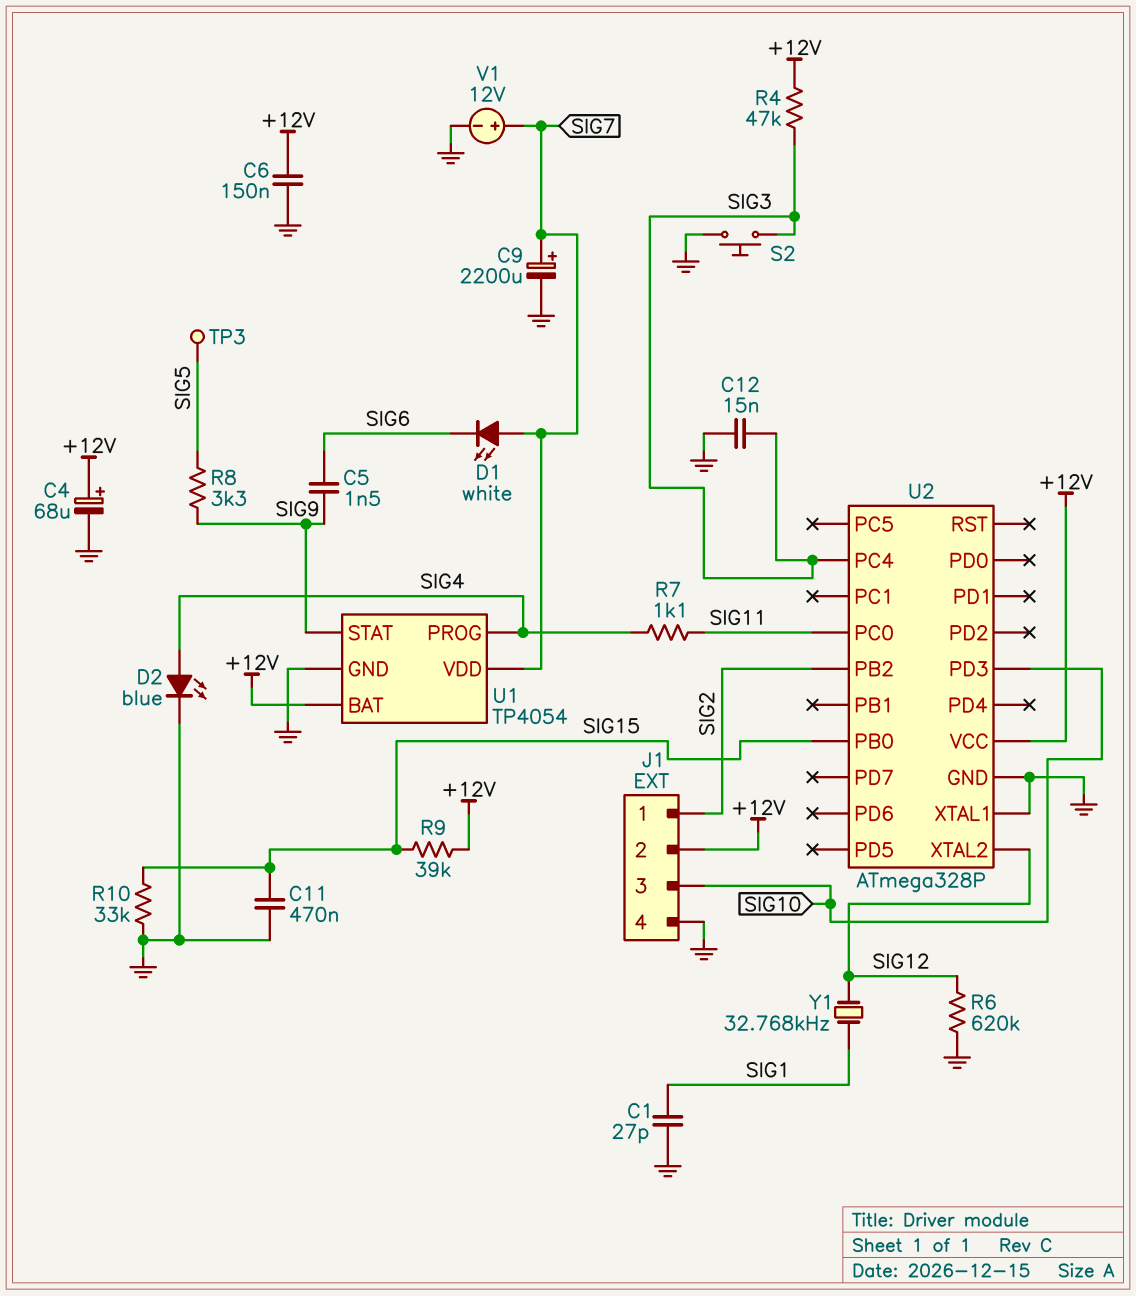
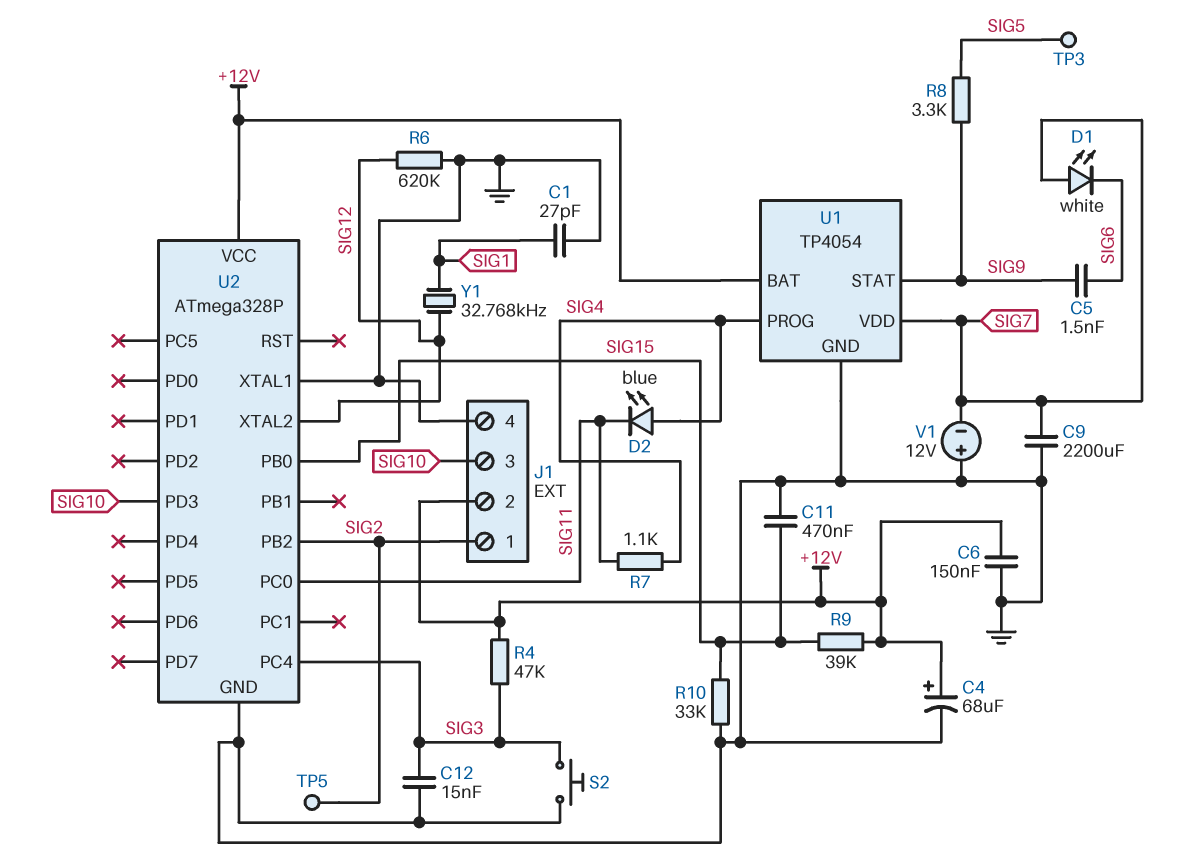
C9: 2200uF (plus SIG7, minus GND) -> 2200uF (GND, SIG7)
D2: LED blue (A SIG4, K GND) -> LED blue (A SIG4, K SIG11)
TP5: none -> test point (SIG2)
V1: 12V (plus SIG7, minus GND) -> 12V (plus GND, minus SIG7)

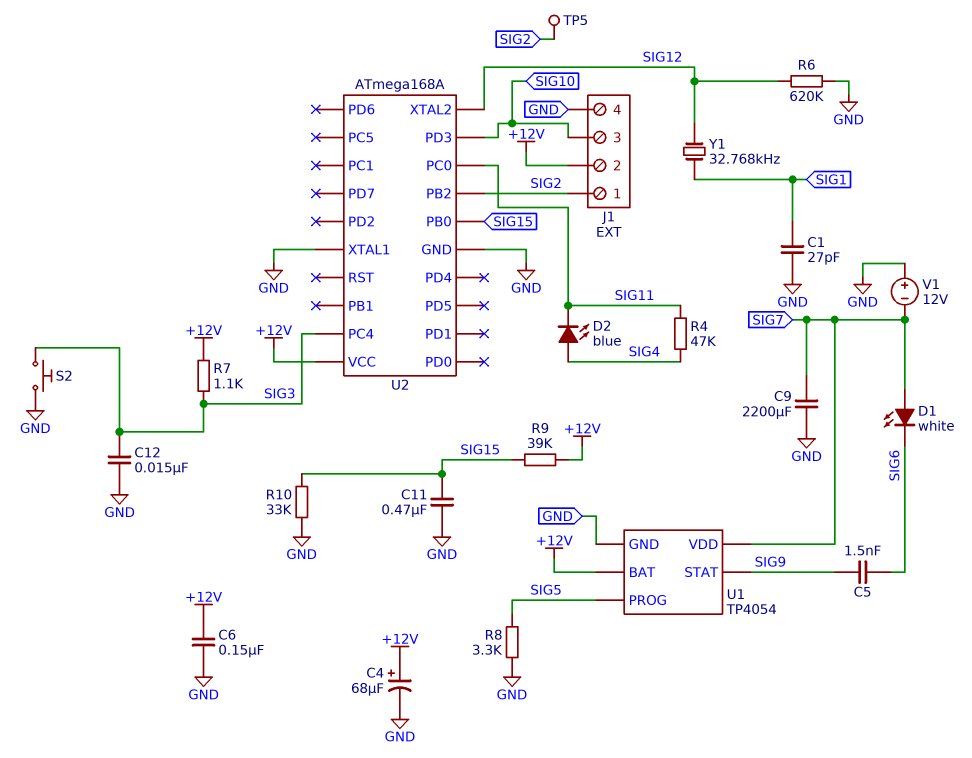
R4: 47k (+12V, SIG3) -> 47k (SIG4, SIG11)
R7: 1.1k (SIG4, SIG11) -> 1.1k (+12V, SIG3)
R8: 3.3k (SIG5, SIG9) -> 3.3k (GND, SIG5)
TP3: test point (SIG5) -> none
U1 pin PROG: SIG4 -> SIG5
U2: ATmega328P -> ATmega168A

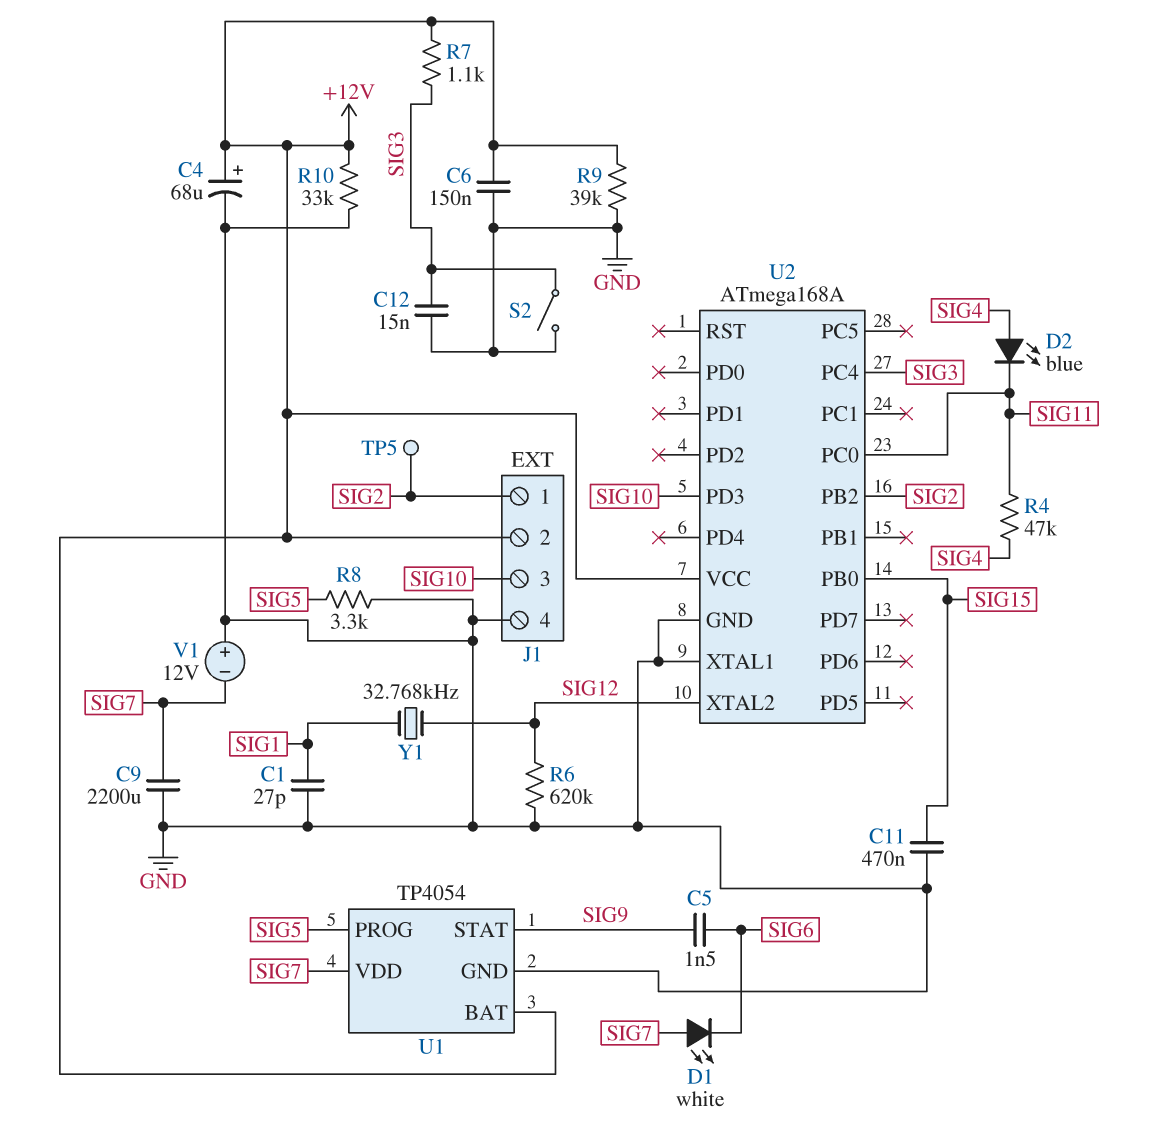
R9: 39k (+12V, SIG15) -> 39k (+12V, GND)
R10: 33k (GND, SIG15) -> 33k (+12V, GND)
S2: button (GND, SIG3) -> switch (GND, SIG3)

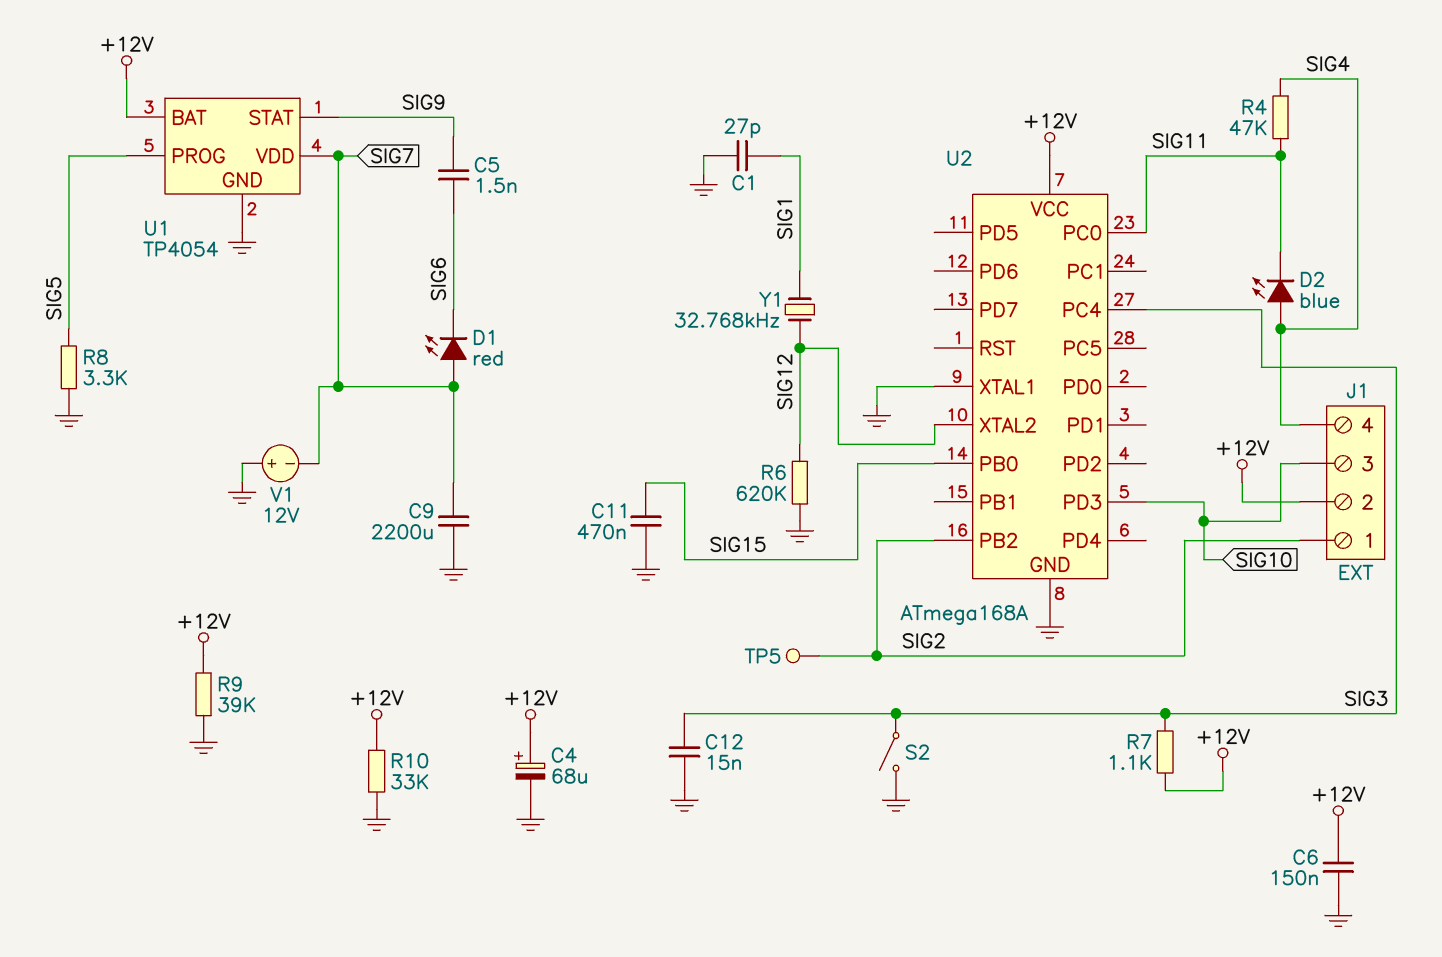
D1: LED white (A SIG7, K SIG6) -> LED red (A SIG7, K SIG6)
J1 pin 4: GND -> SIG4

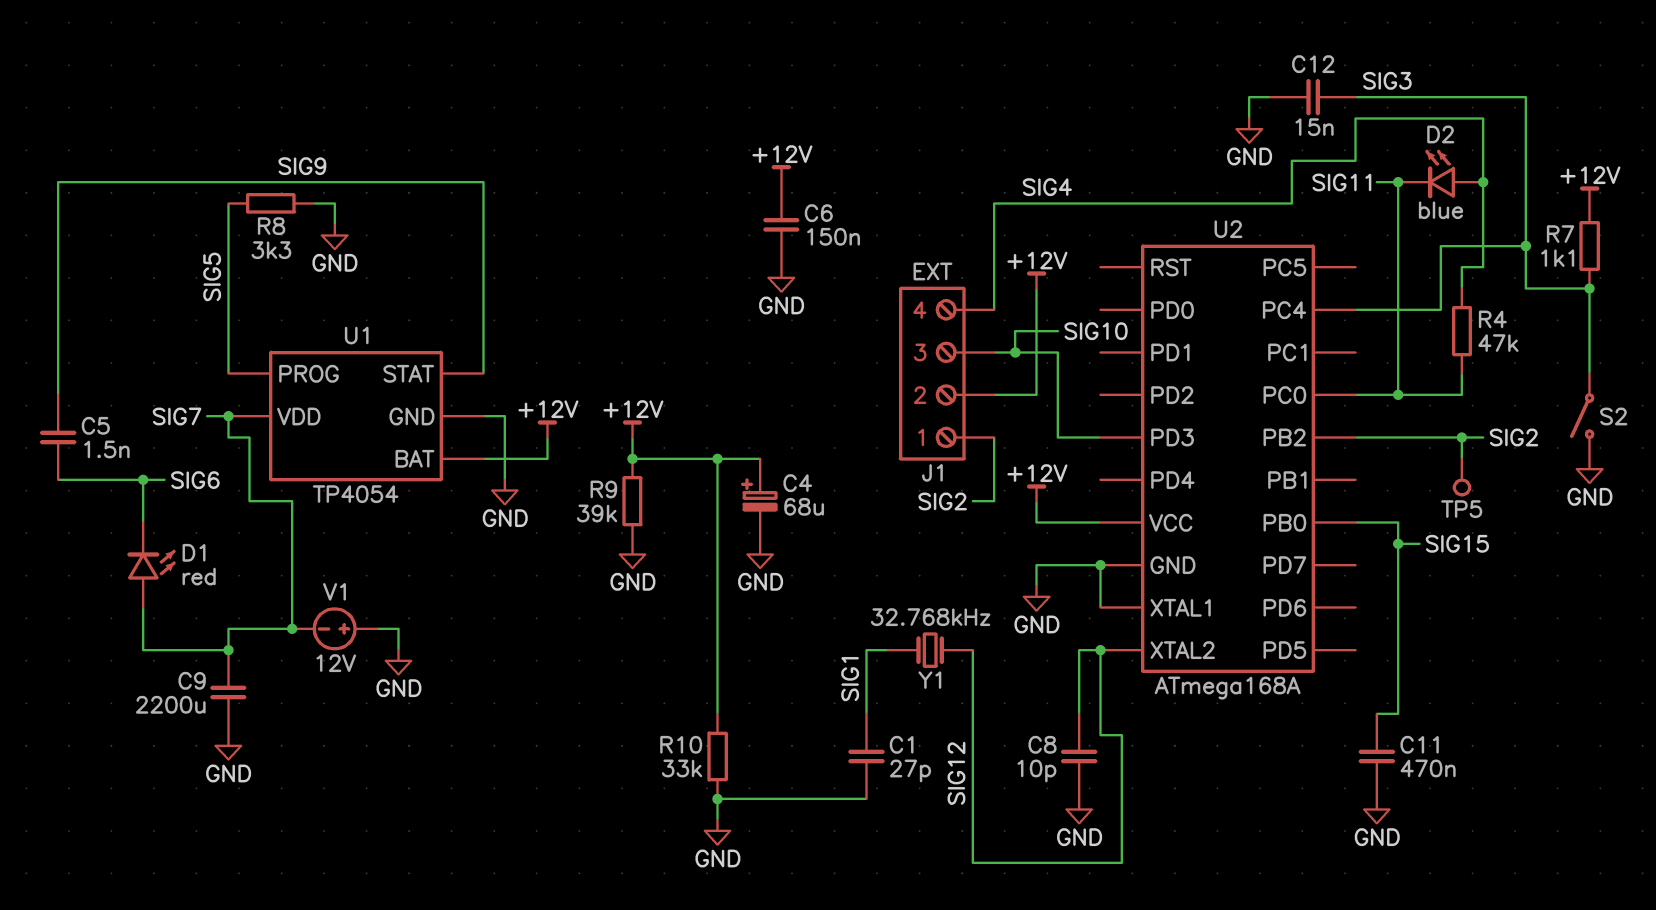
C8: none -> 10pF (GND, SIG12)
R6: 620k (GND, SIG12) -> none

